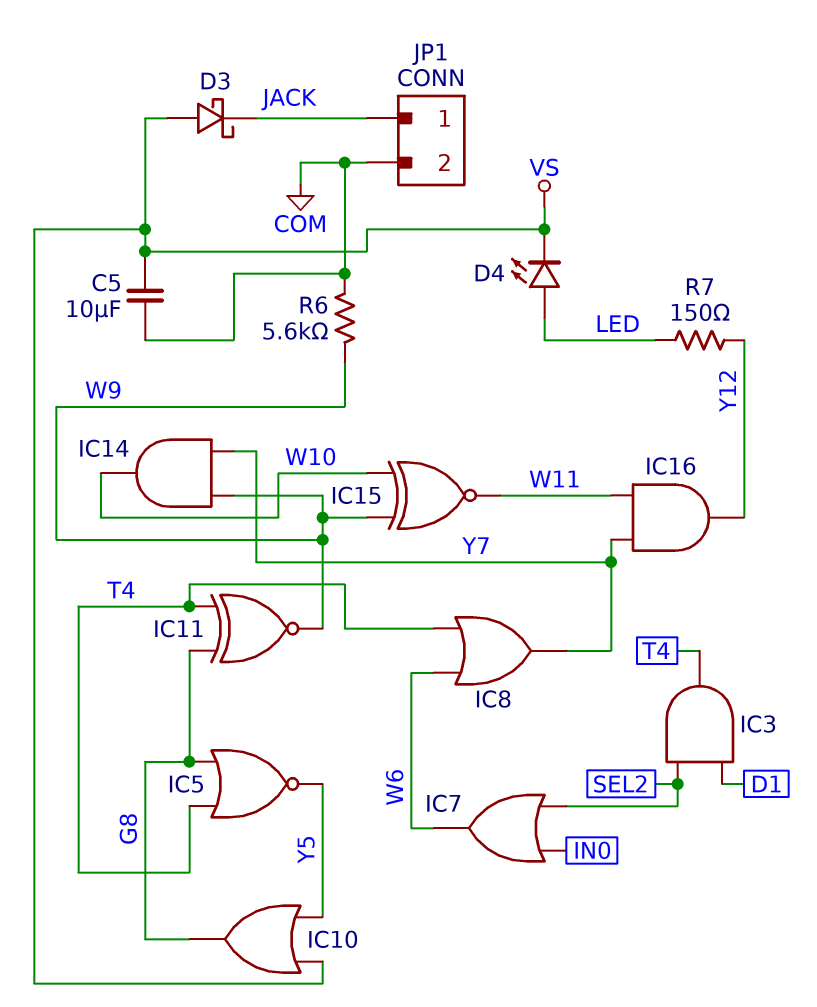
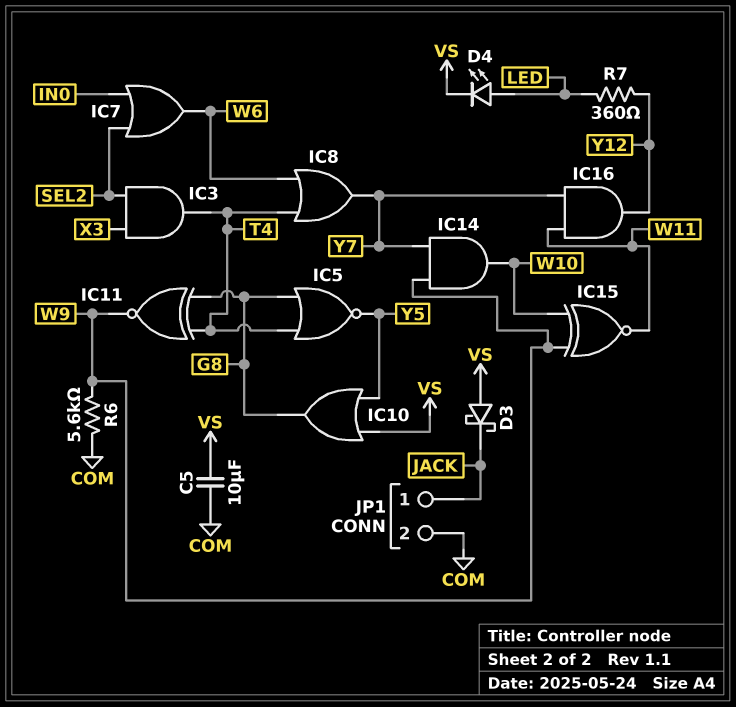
IC3: AND (in D1, in SEL2, out T4) -> AND (in SEL2, in X3, out T4)
R7: 150 (LED, Y12) -> 360 (LED, Y12)

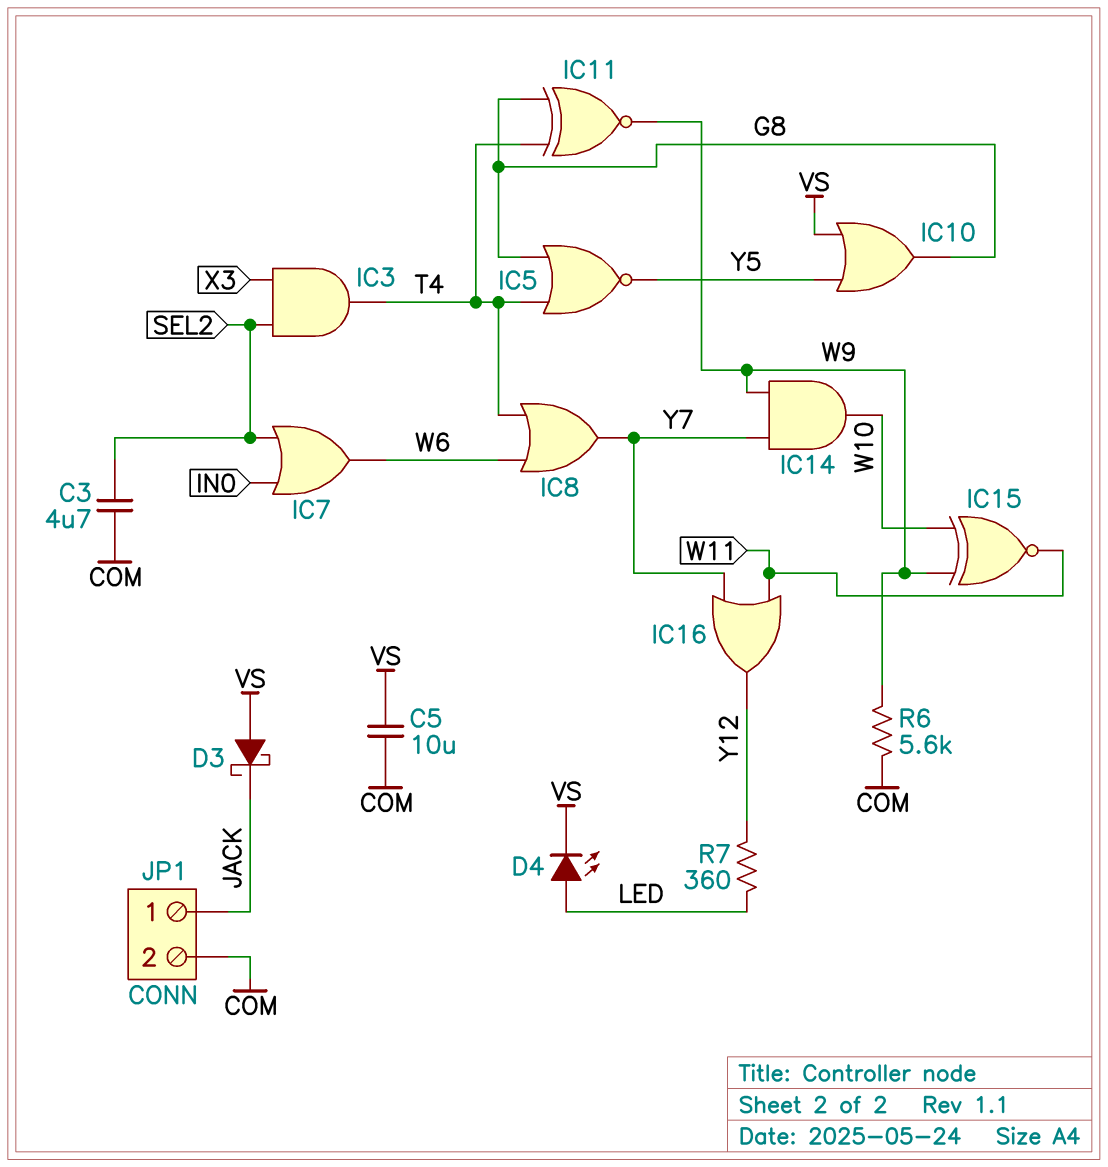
C3: none -> 4.7uF (COM, SEL2)
IC16: AND (in W11, in Y7, out Y12) -> OR (in W11, in Y7, out Y12)

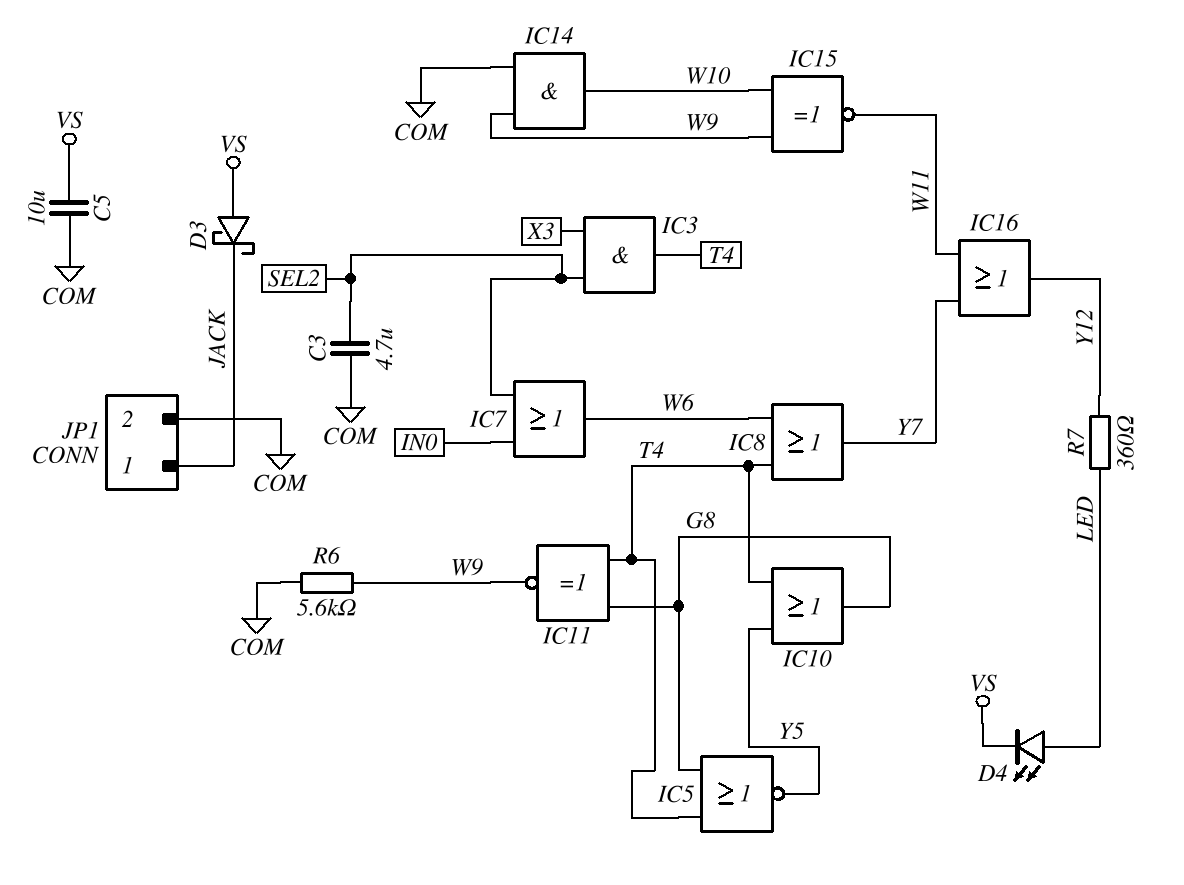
IC10: OR (in VS, in Y5, out G8) -> OR (in T4, in Y5, out G8)
IC14: AND (in W9, in Y7, out W10) -> AND (in COM, in W9, out W10)

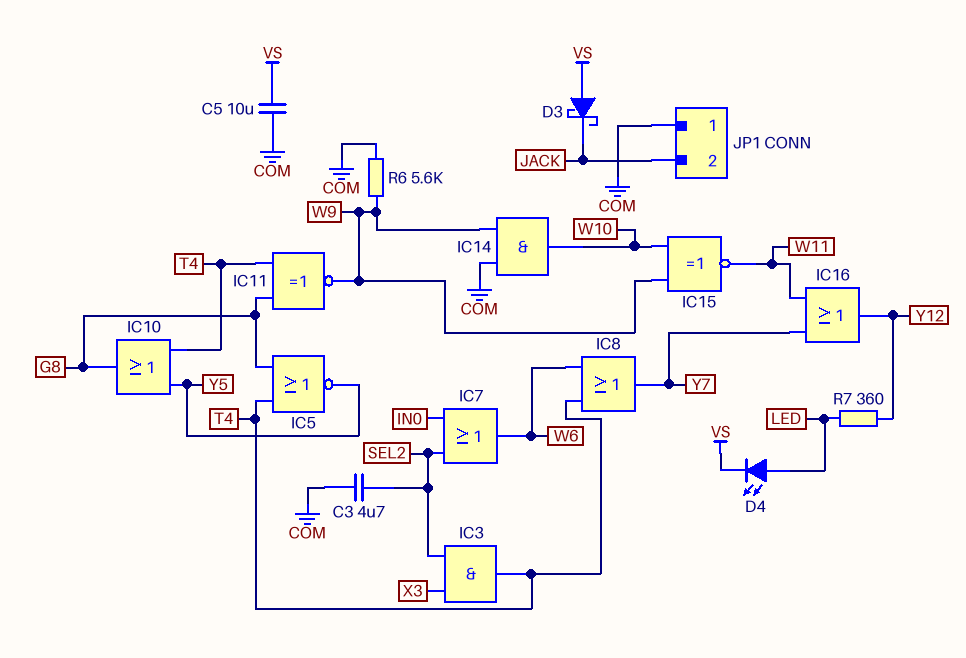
JP1 pin 1: JACK -> COM
JP1 pin 2: COM -> JACK

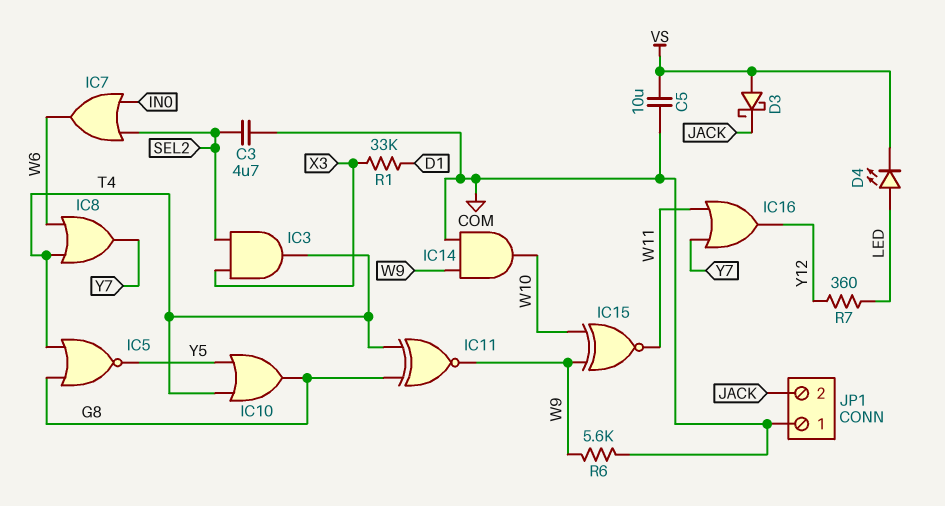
R1: none -> 33k (D1, X3)

